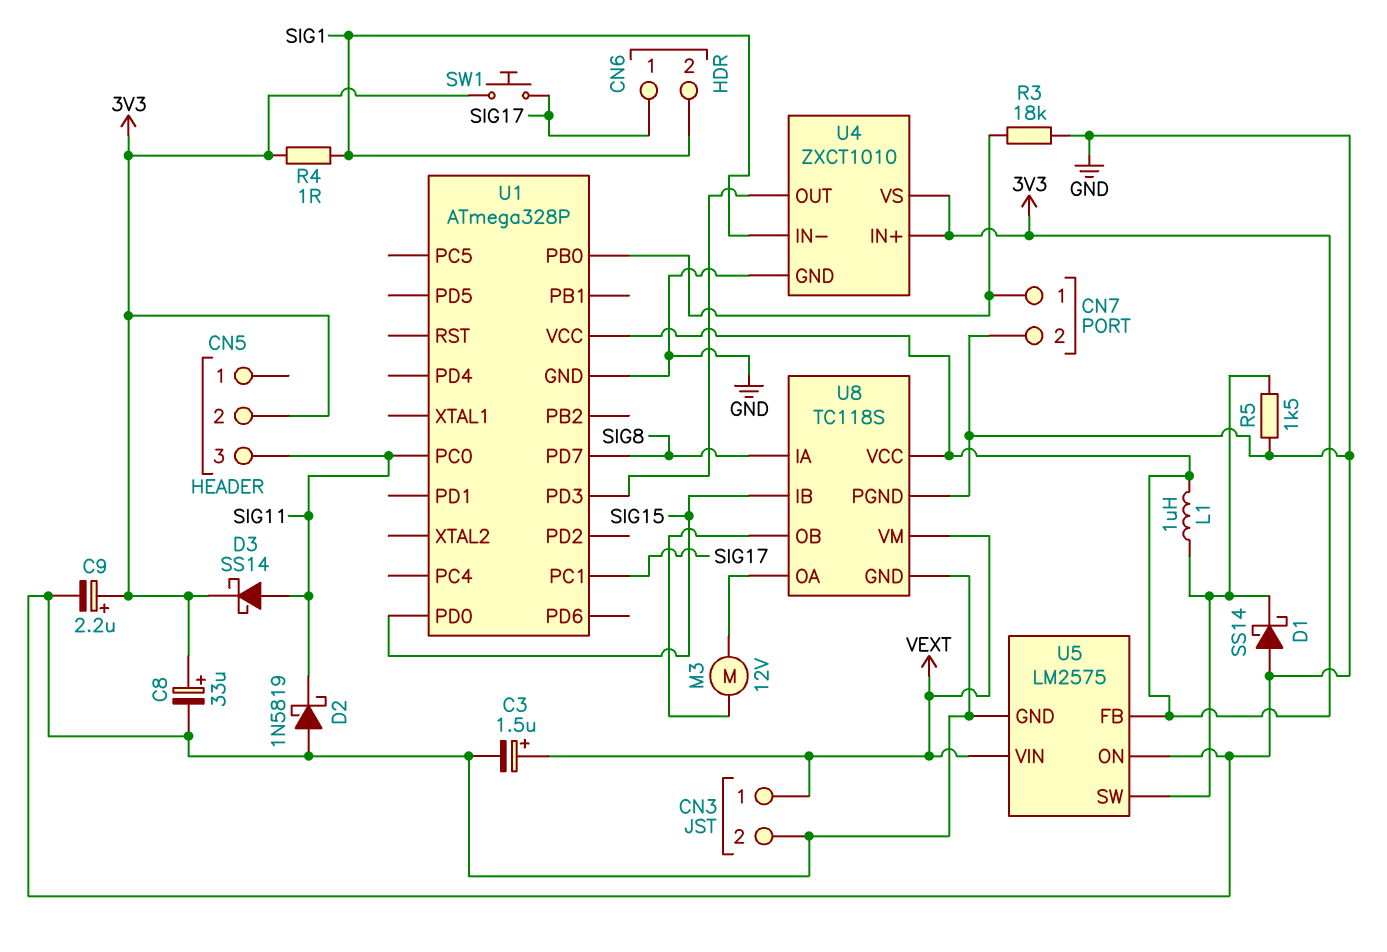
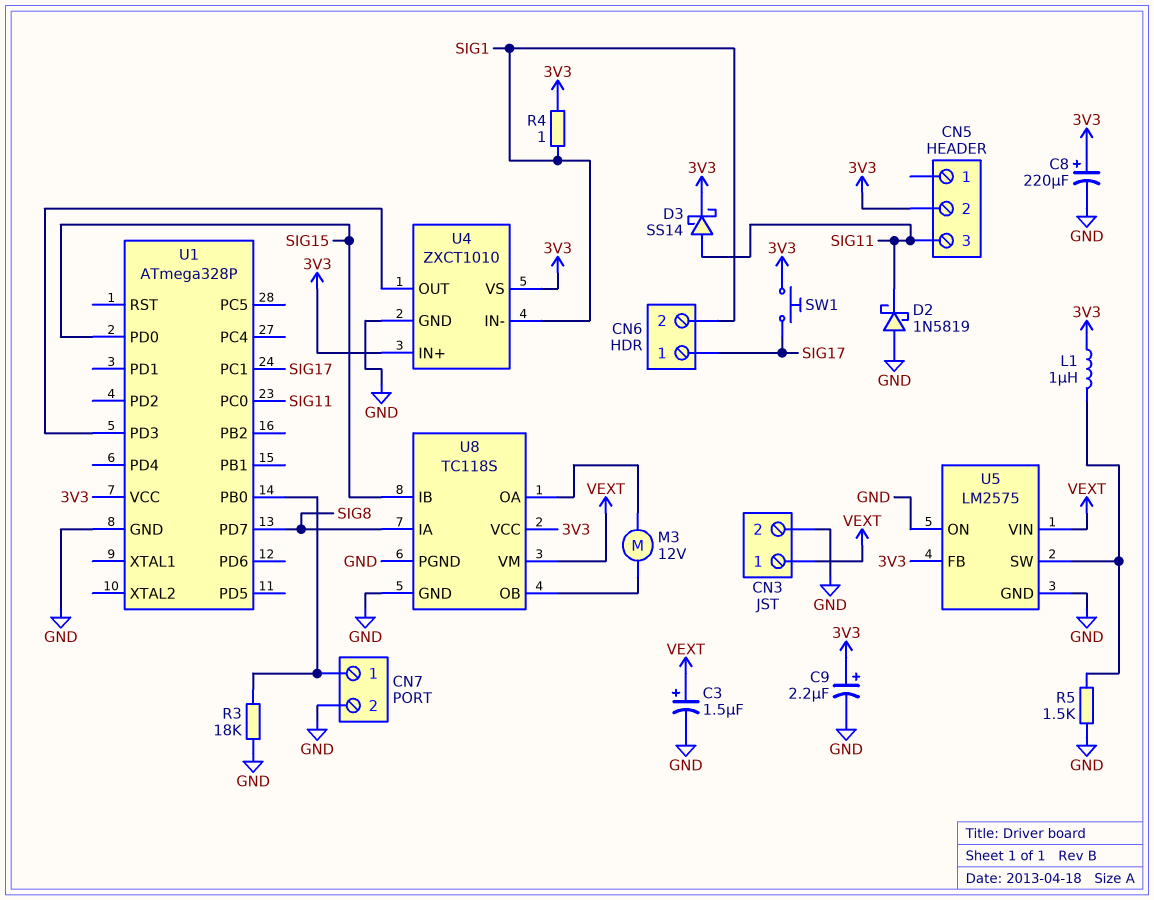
C8: 33uF (plus 3V3, minus GND) -> 220uF (plus 3V3, minus GND)
D1: schottky SS14 (A GND, K U5/SW) -> none

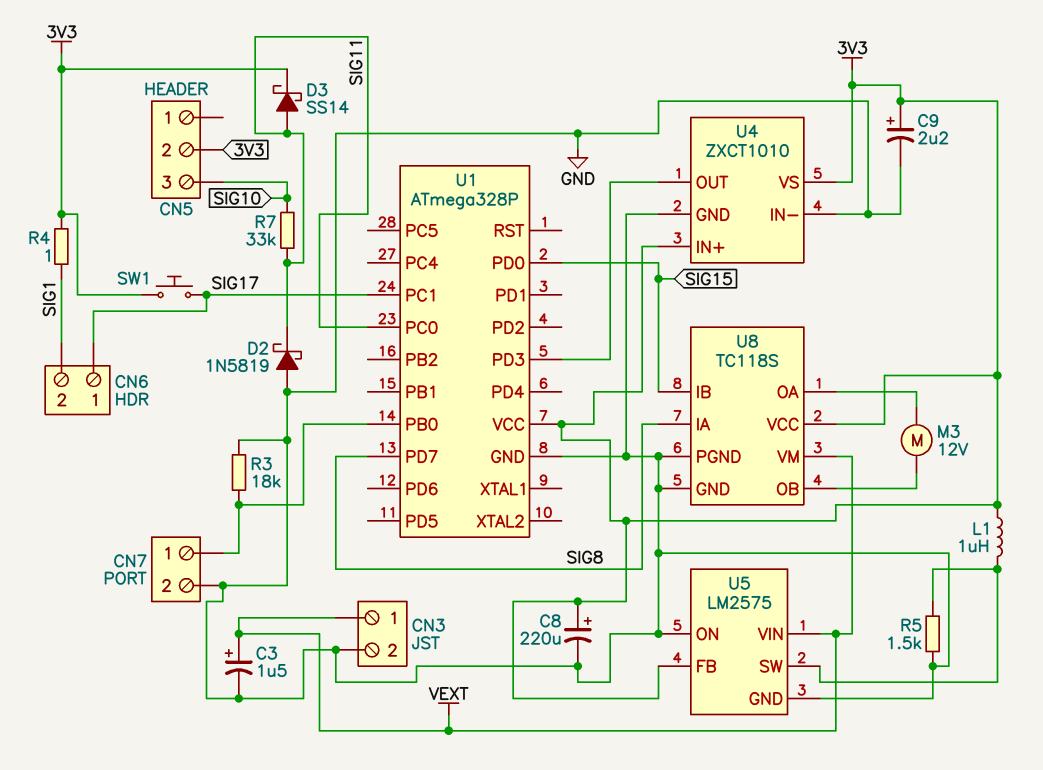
CN5 pin 3: SIG11 -> SIG10
R7: none -> 33k (SIG10, SIG11)
U4 pin IN-: SIG1 -> GND

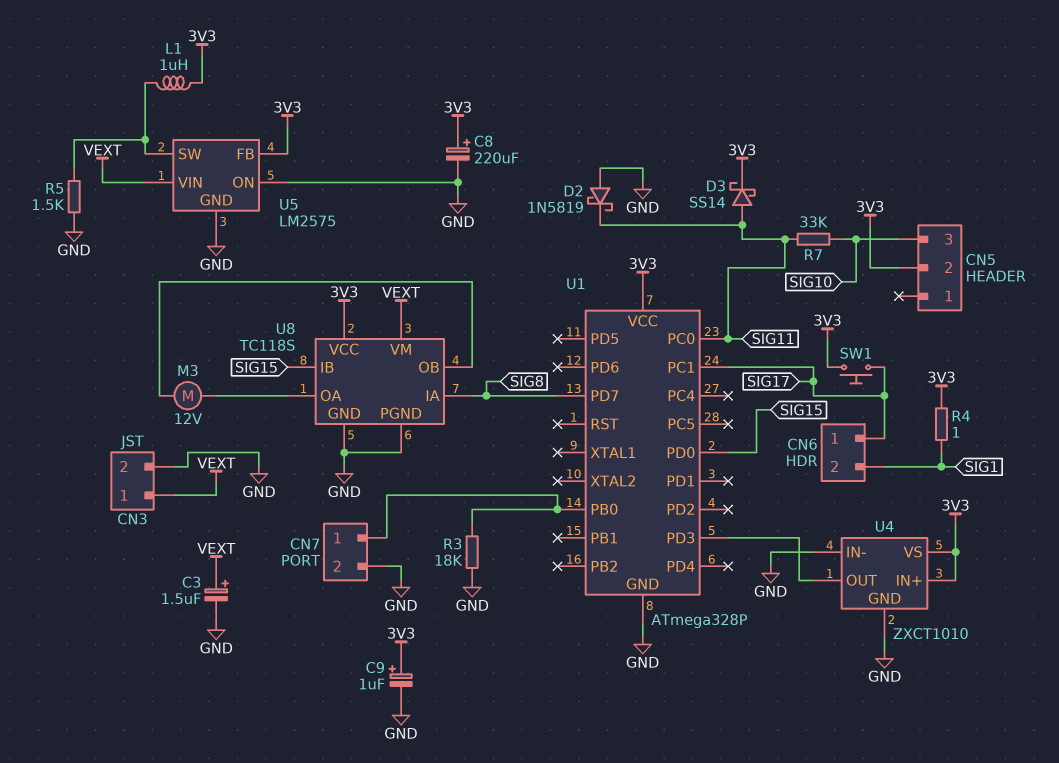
C9: 2.2uF (plus 3V3, minus GND) -> 1uF (plus 3V3, minus GND)

